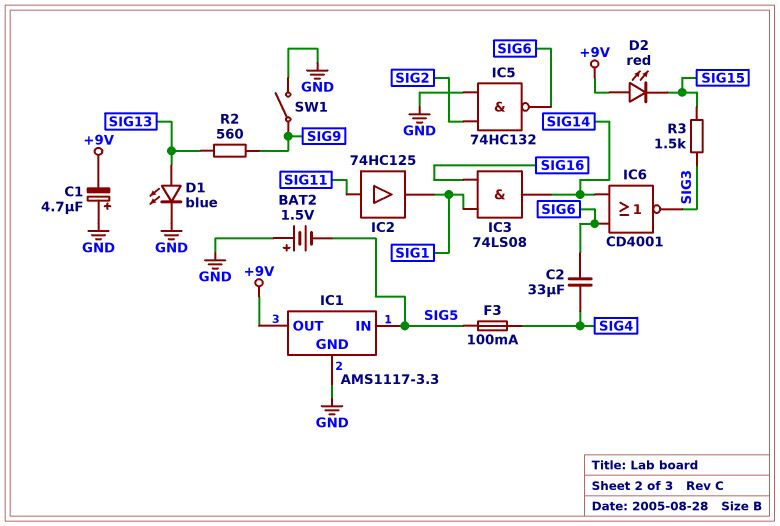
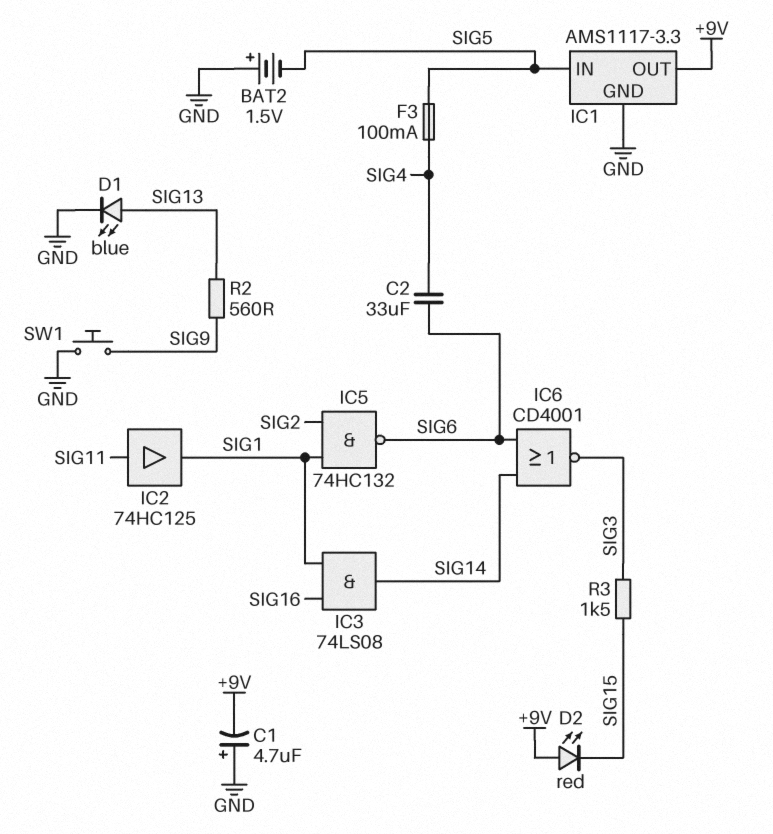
IC5: NAND 74HC132 (in GND, in SIG2, out SIG6) -> NAND 74HC132 (in SIG1, in SIG2, out SIG6)
SW1: switch (GND, SIG9) -> button (GND, SIG9)

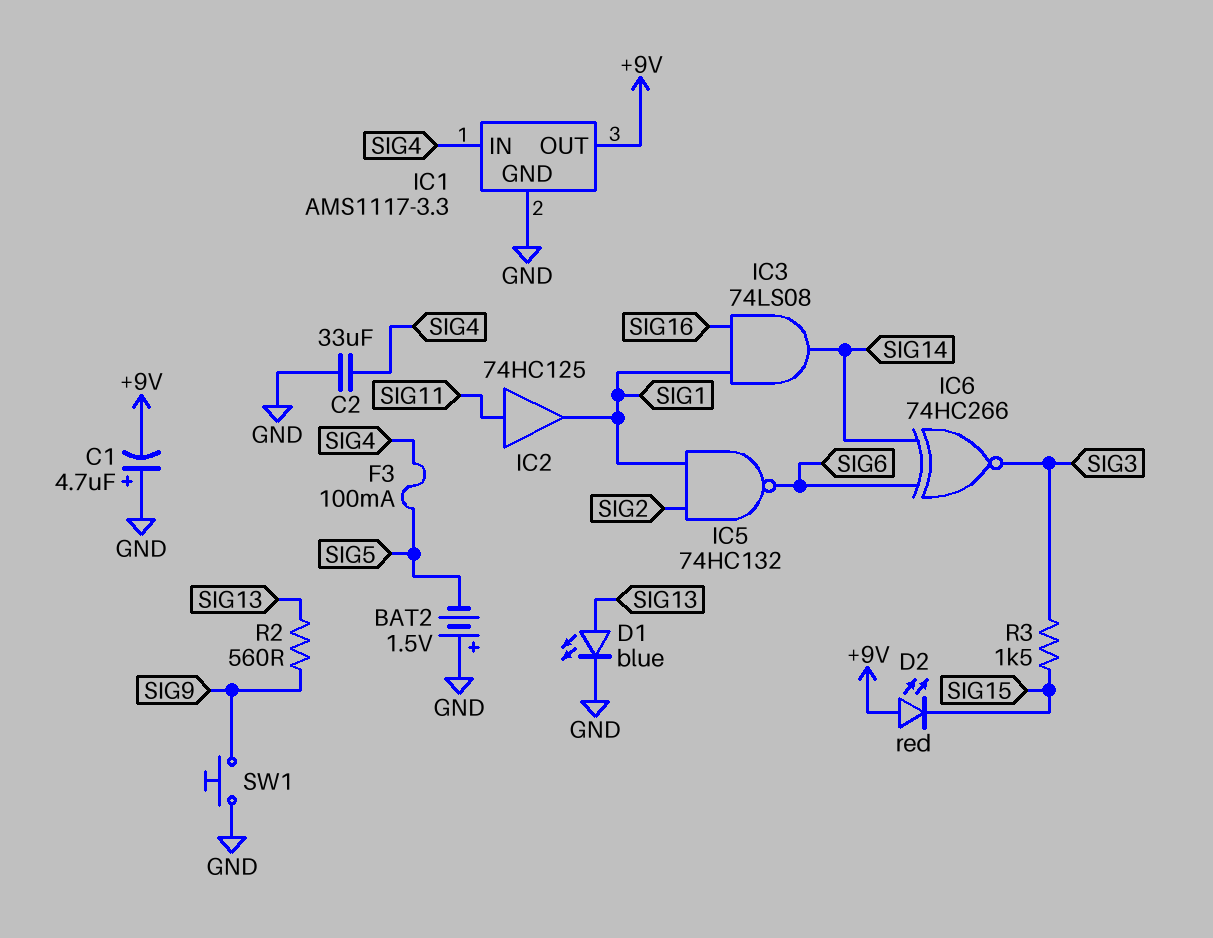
C2: 33uF (SIG4, SIG6) -> 33uF (GND, SIG4)
IC1 pin IN: SIG5 -> SIG4
IC6: NOR CD4001 (in SIG6, in SIG14, out SIG3) -> XNOR 74HC266 (in SIG6, in SIG14, out SIG3)

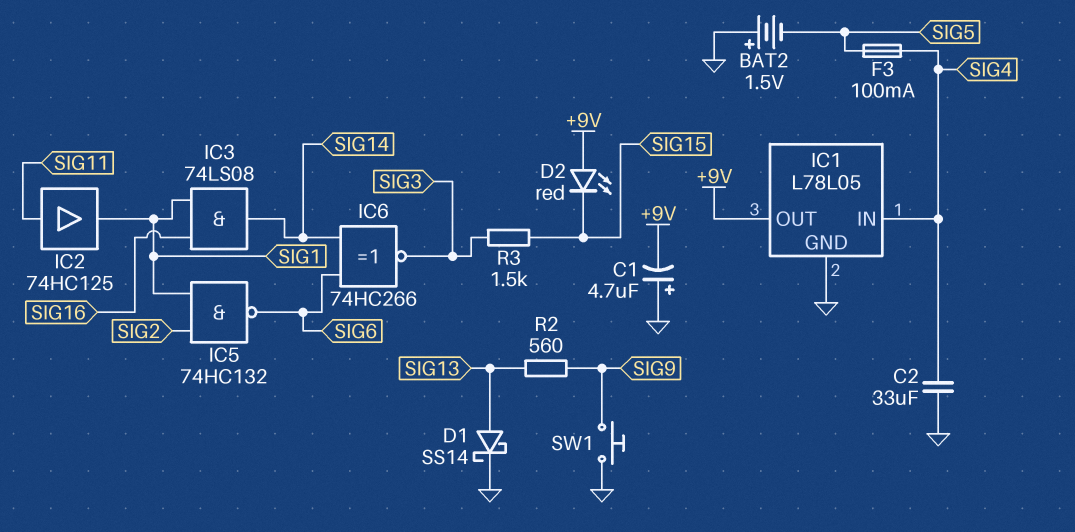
D1: LED blue (A SIG13, K GND) -> schottky SS14 (A SIG13, K GND)
IC1: AMS1117-3.3 -> L78L05

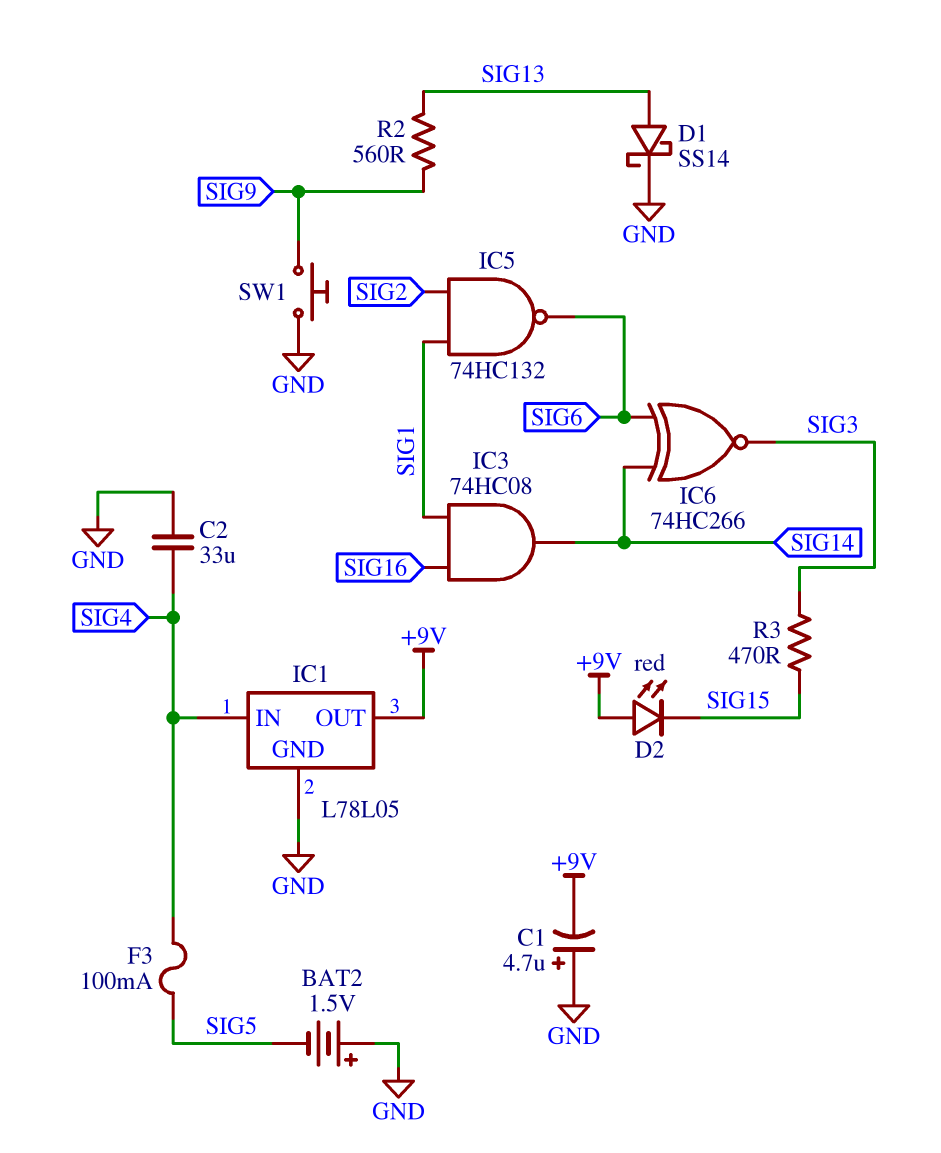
IC2: buffer 74HC125 (in SIG11, out SIG1) -> none
IC3: AND 74LS08 (in SIG1, in SIG16, out SIG14) -> AND 74HC08 (in SIG1, in SIG16, out SIG14)
R3: 1.5k (SIG3, SIG15) -> 470 (SIG3, SIG15)

